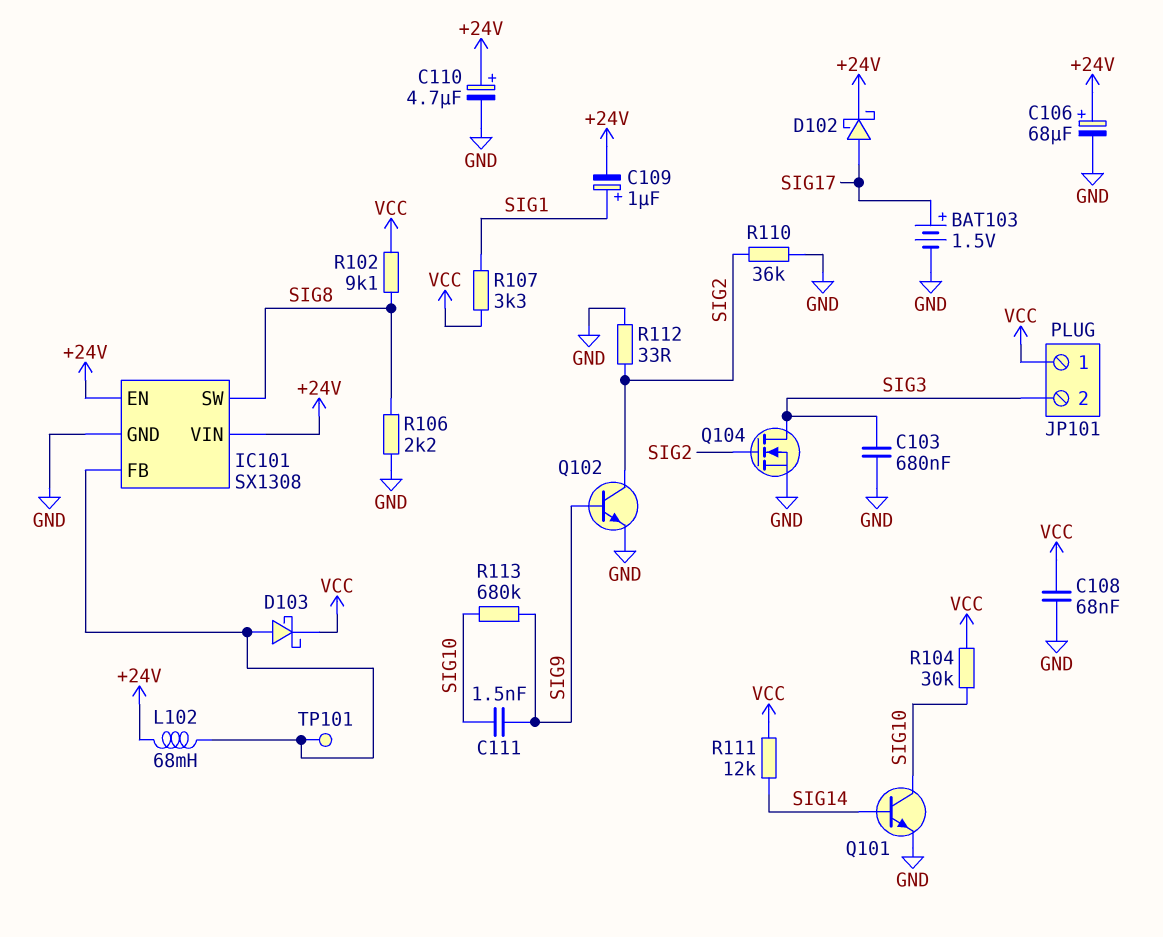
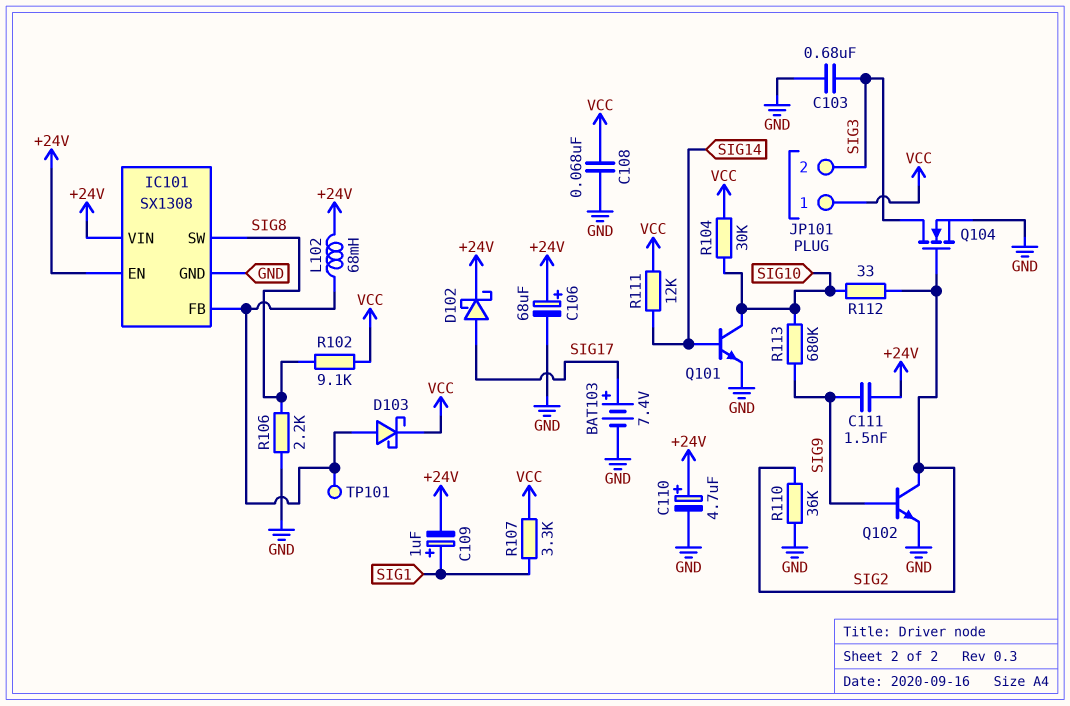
BAT103: 1.5V (plus SIG17, minus GND) -> 7.4V (plus SIG17, minus GND)
C111: 1.5nF (SIG9, SIG10) -> 1.5nF (+24V, SIG9)
R112: 33 (GND, SIG2) -> 33 (SIG2, SIG10)

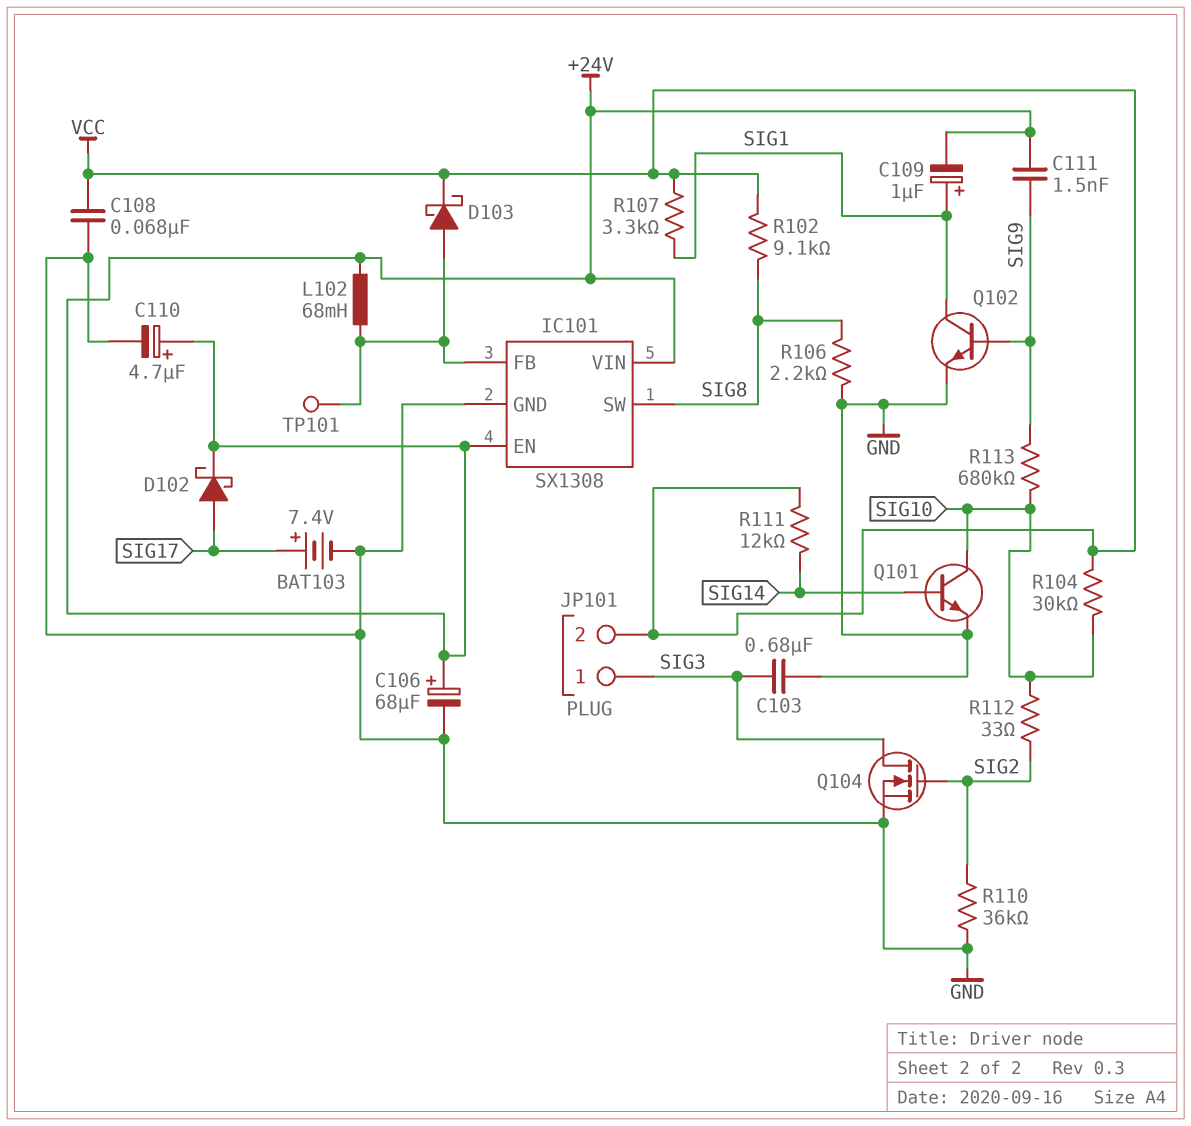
JP101 pin 1: VCC -> SIG3
JP101 pin 2: SIG3 -> VCC
Q102: NPN (B SIG9, C SIG2, E GND) -> NPN (B SIG9, C SIG1, E GND)

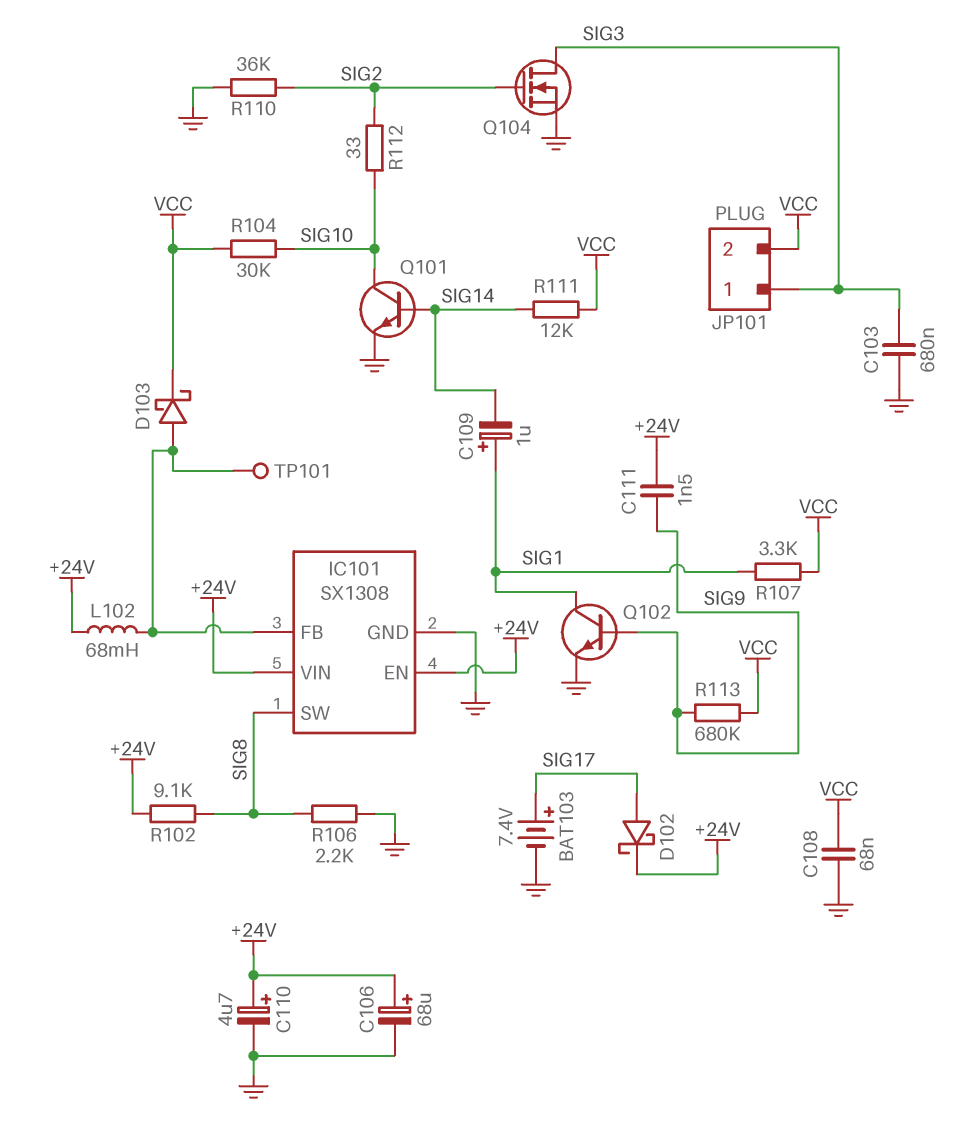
C109: 1uF (plus SIG1, minus +24V) -> 1uF (plus SIG1, minus SIG14)
R102: 9.1k (SIG8, VCC) -> 9.1k (+24V, SIG8)
R113: 680k (SIG9, SIG10) -> 680k (SIG9, VCC)

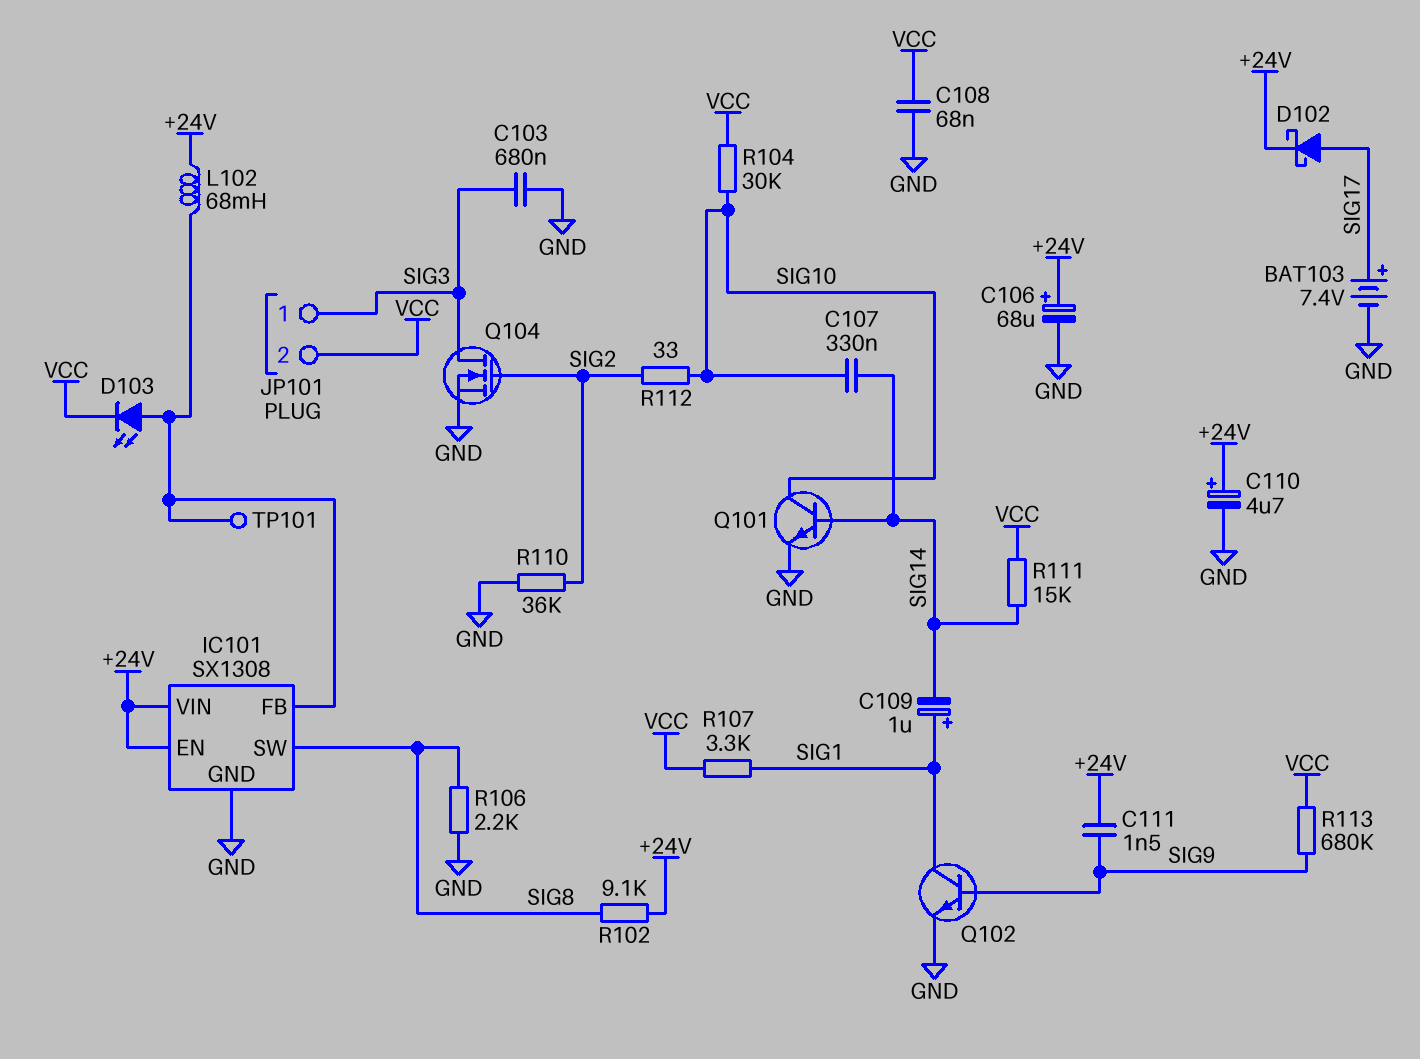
C107: none -> 330nF (SIG10, SIG14)
D103: schottky (A IC101/FB, K VCC) -> LED (A IC101/FB, K VCC)
R111: 12k (SIG14, VCC) -> 15k (SIG14, VCC)

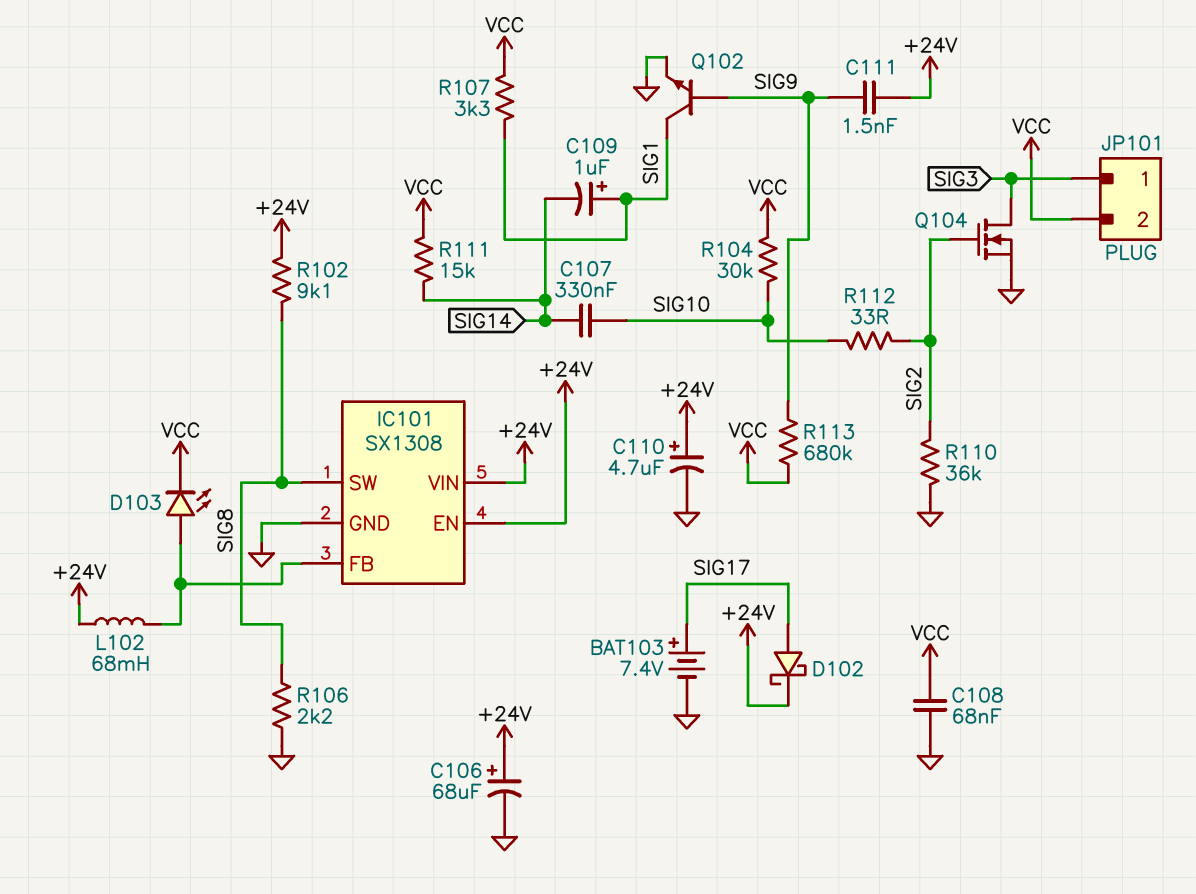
C103: 680nF (GND, SIG3) -> none
Q101: NPN (B SIG14, C SIG10, E GND) -> none
TP101: test point (IC101/FB) -> none

